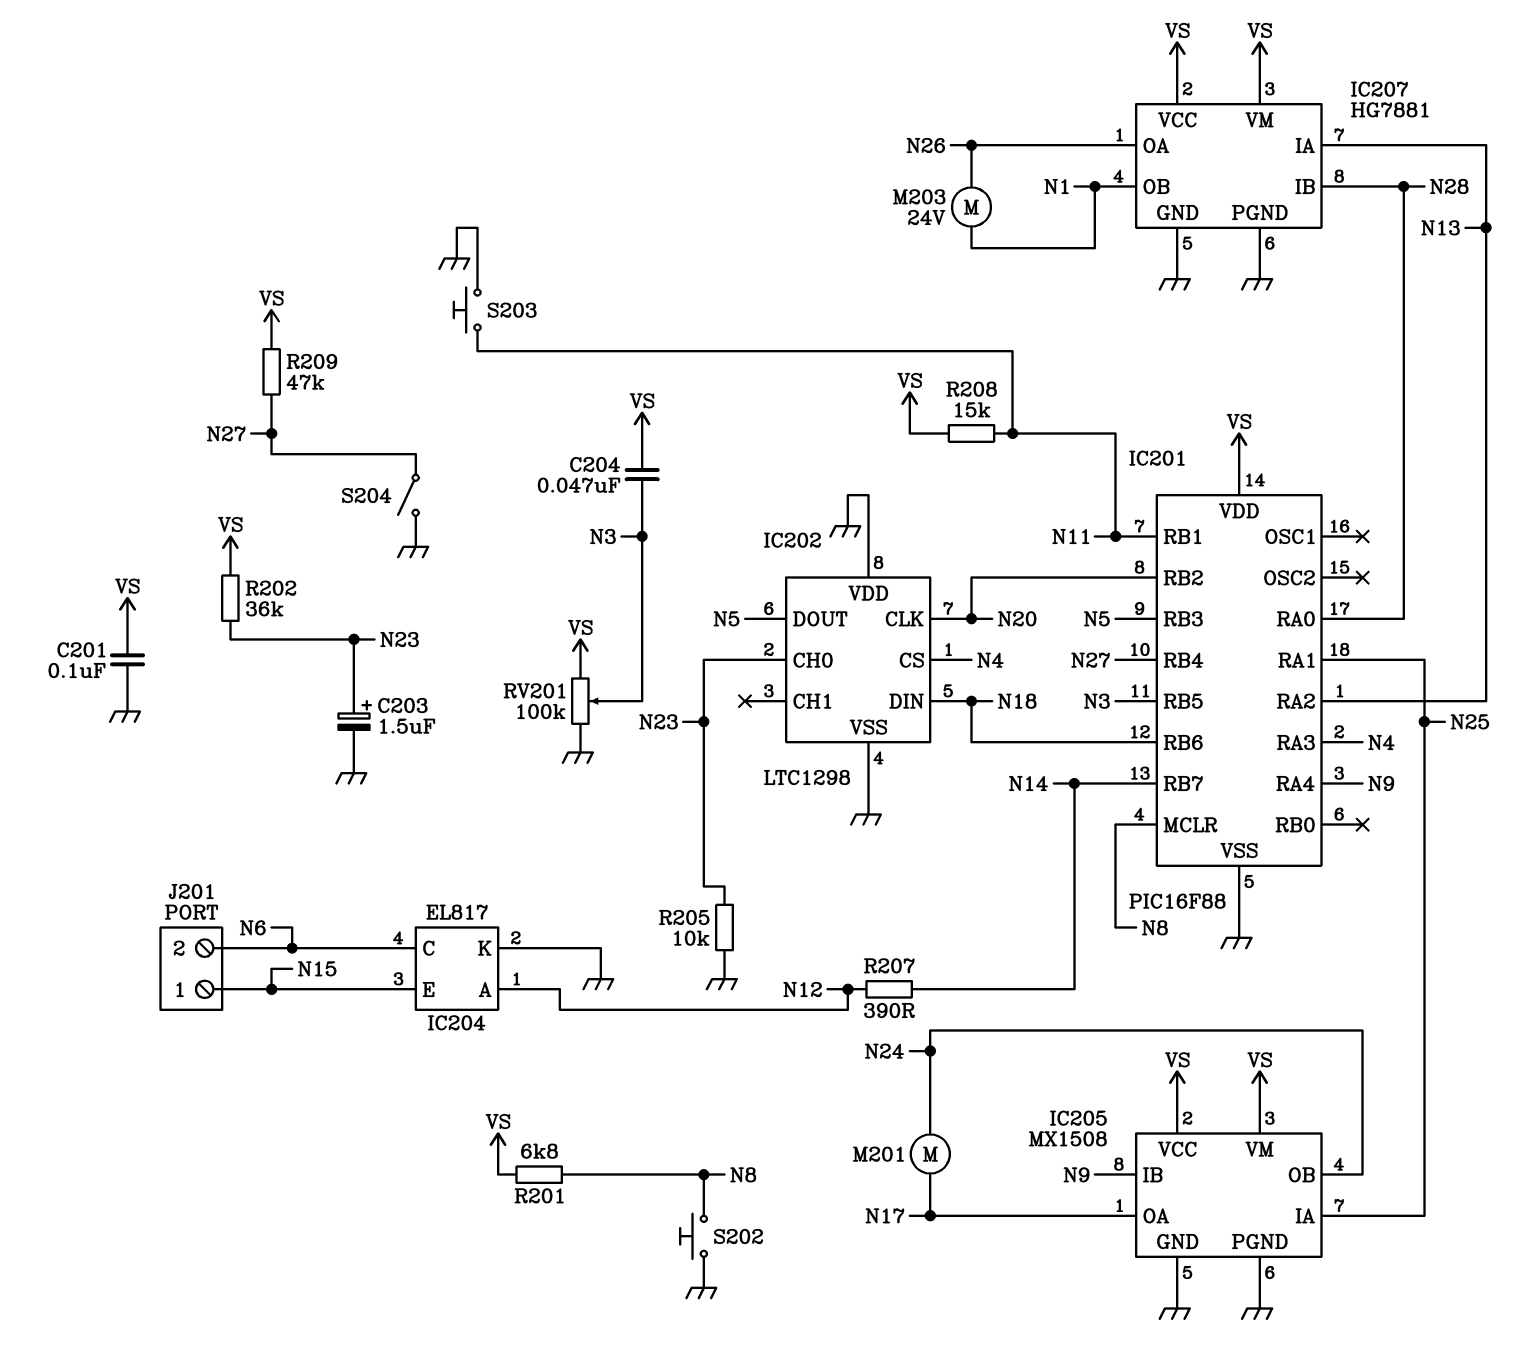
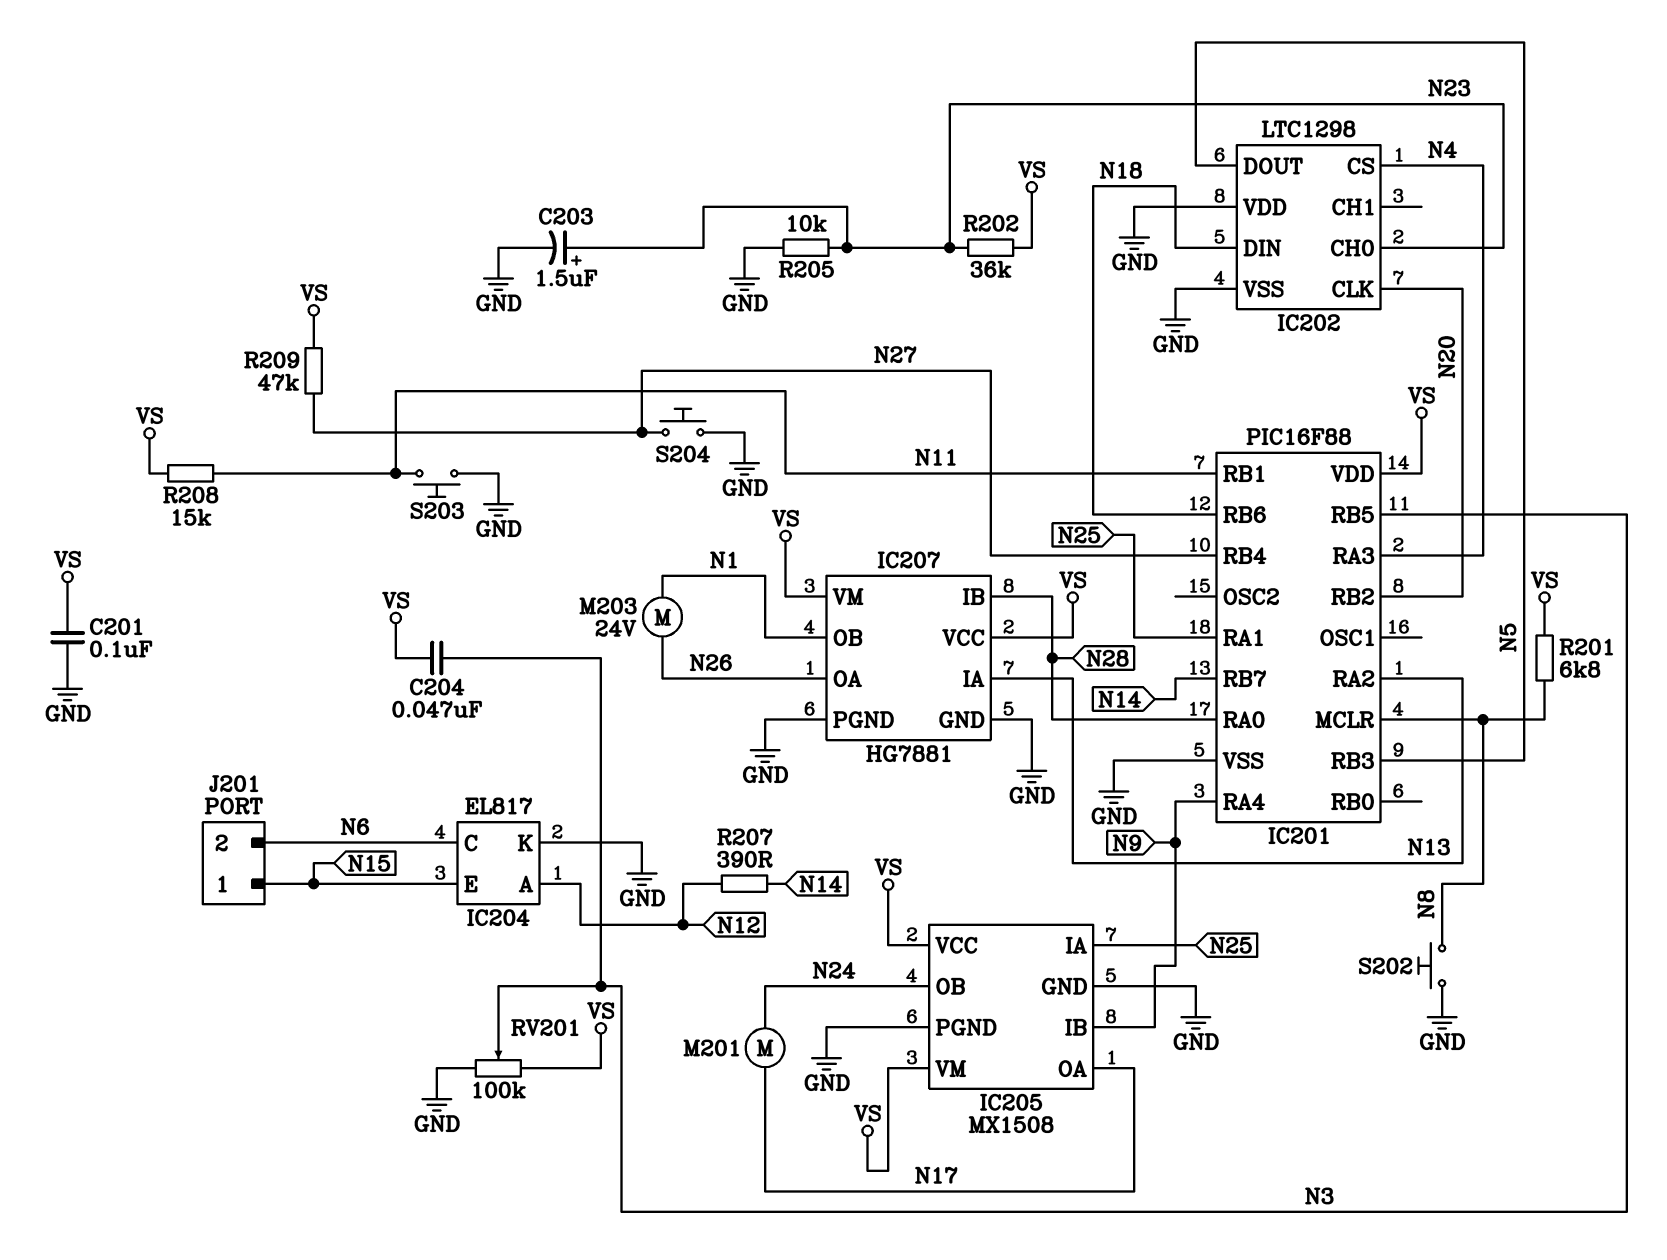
S204: switch (GND, N27) -> button (GND, N27)

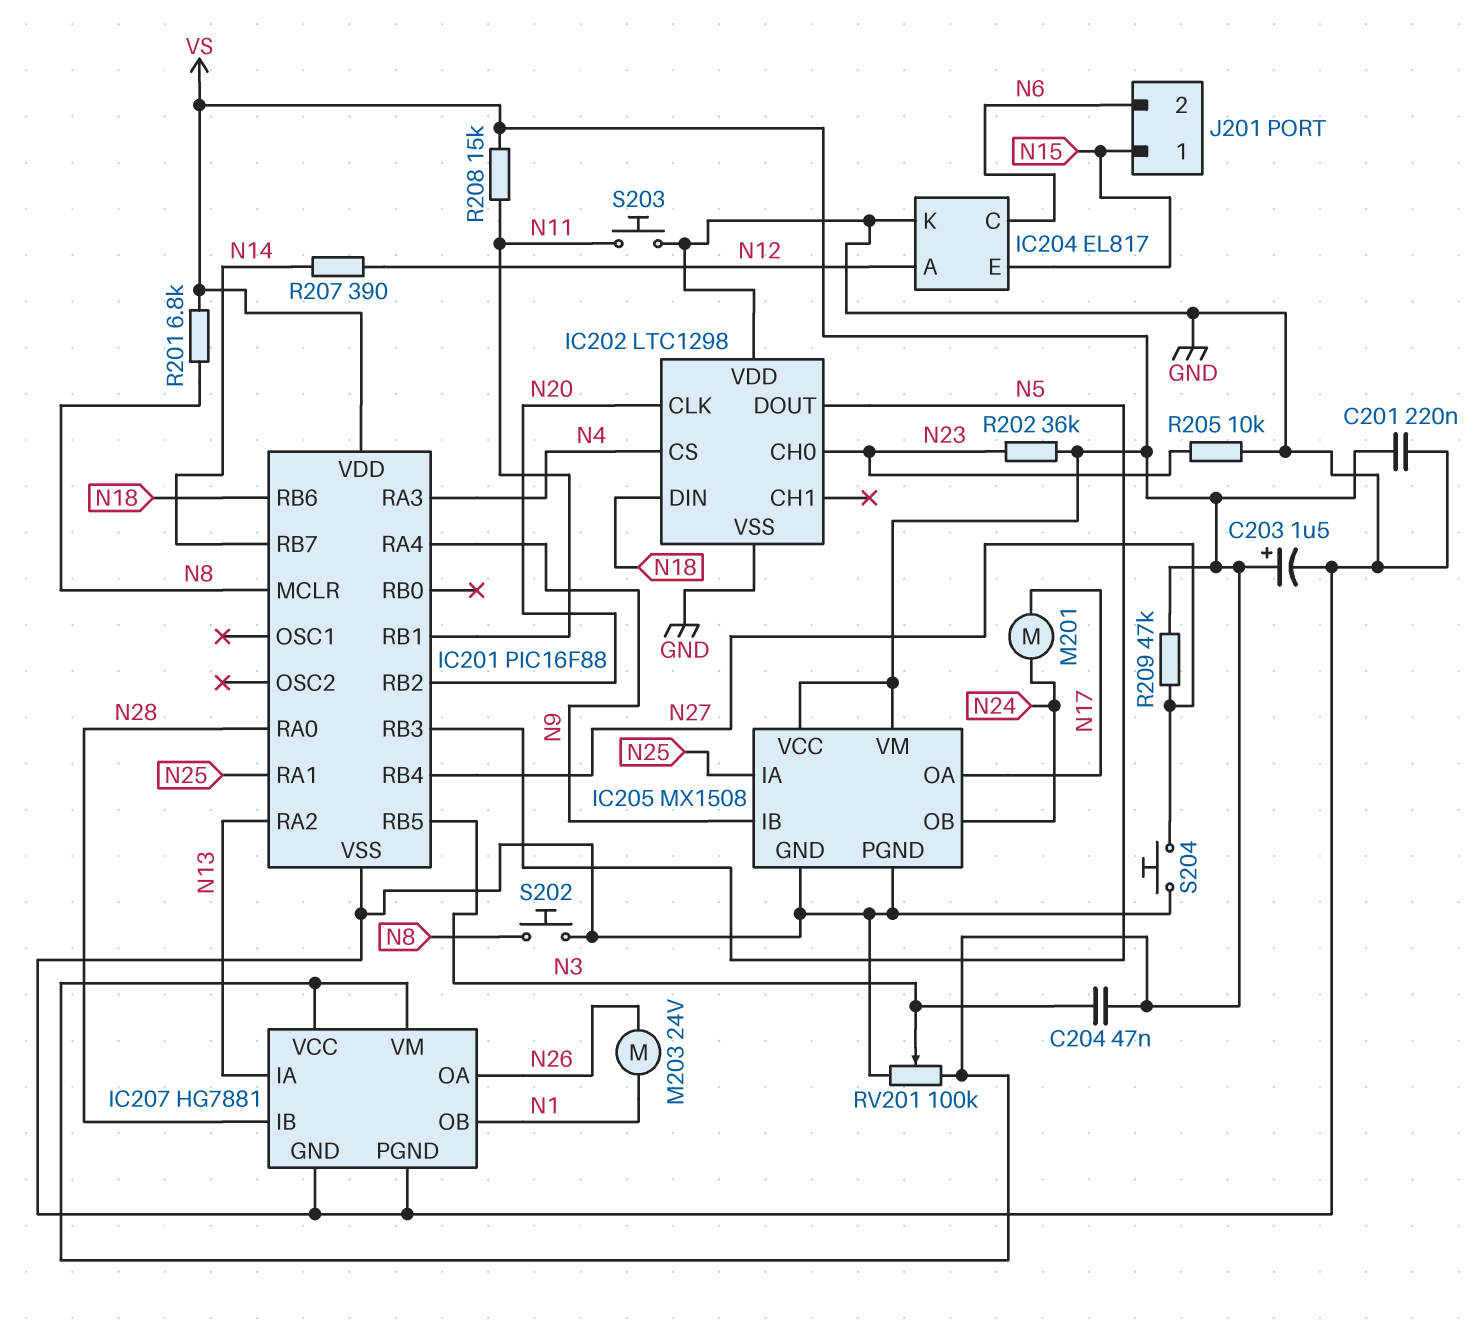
C201: 100nF (GND, VS) -> 220nF (GND, VS)
C203: 1.5uF (plus N23, minus GND) -> 1.5uF (plus VS, minus GND)

